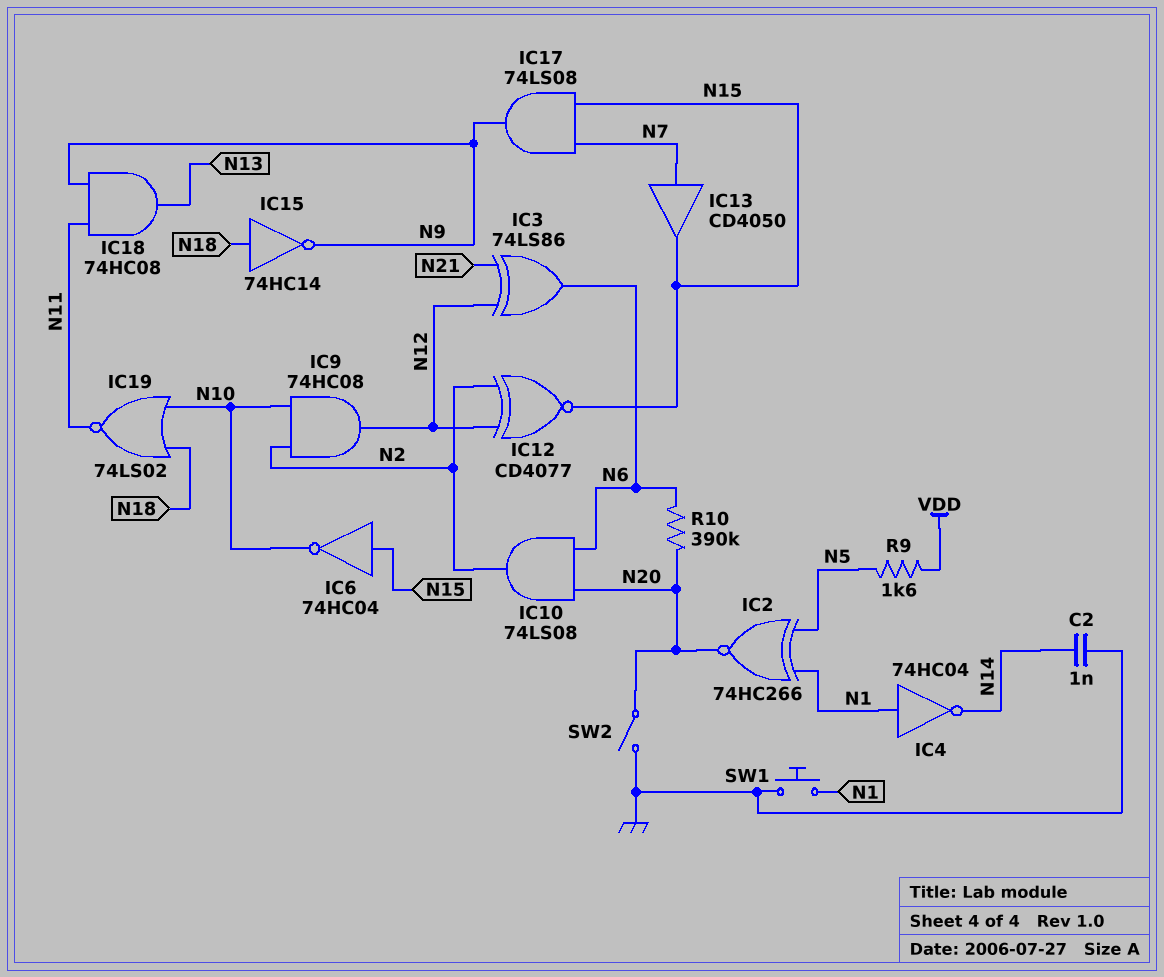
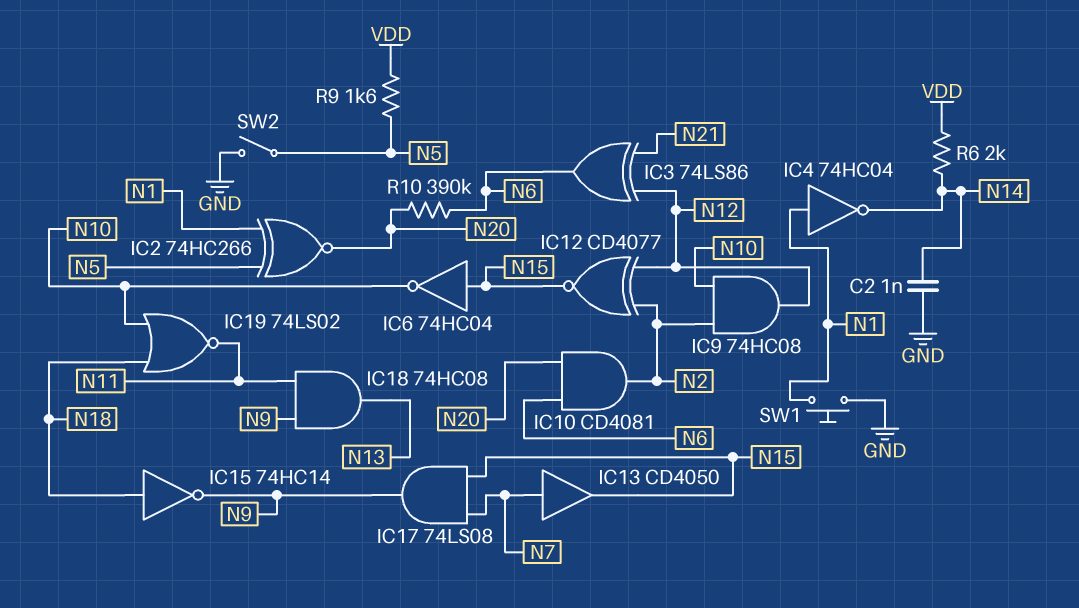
IC10: AND 74LS08 (in N6, in N20, out N2) -> AND CD4081 (in N6, in N20, out N2)
R6: none -> 2k (N14, VDD)
SW2: switch (GND, N20) -> switch (GND, N5)

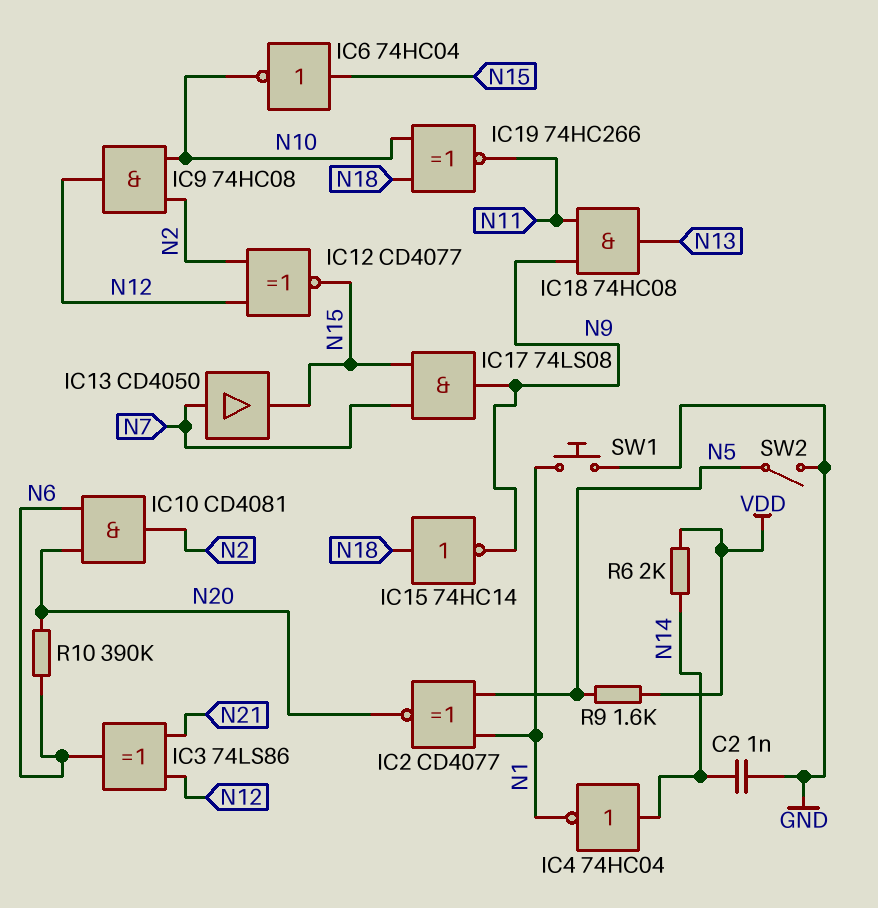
IC2: XNOR 74HC266 (in N1, in N5, out N20) -> XNOR CD4077 (in N1, in N5, out N20)
IC4: NOT 74HC04 (in N1, out N14) -> NOT 74HC04 (in N14, out N1)
IC19: NOR 74LS02 (in N10, in N18, out N11) -> XNOR 74HC266 (in N10, in N18, out N11)

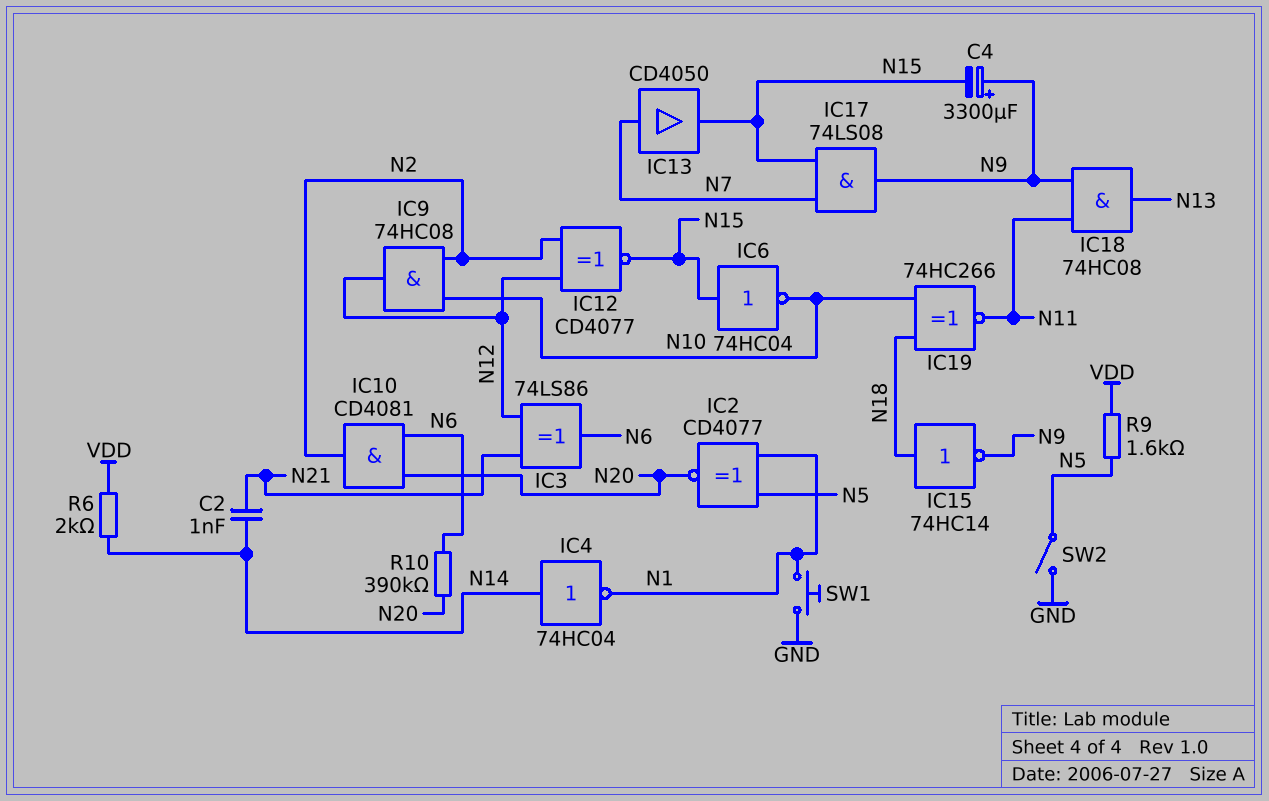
C2: 1nF (GND, N14) -> 1nF (N14, N21)
C4: none -> 3300uF (plus N9, minus N15)

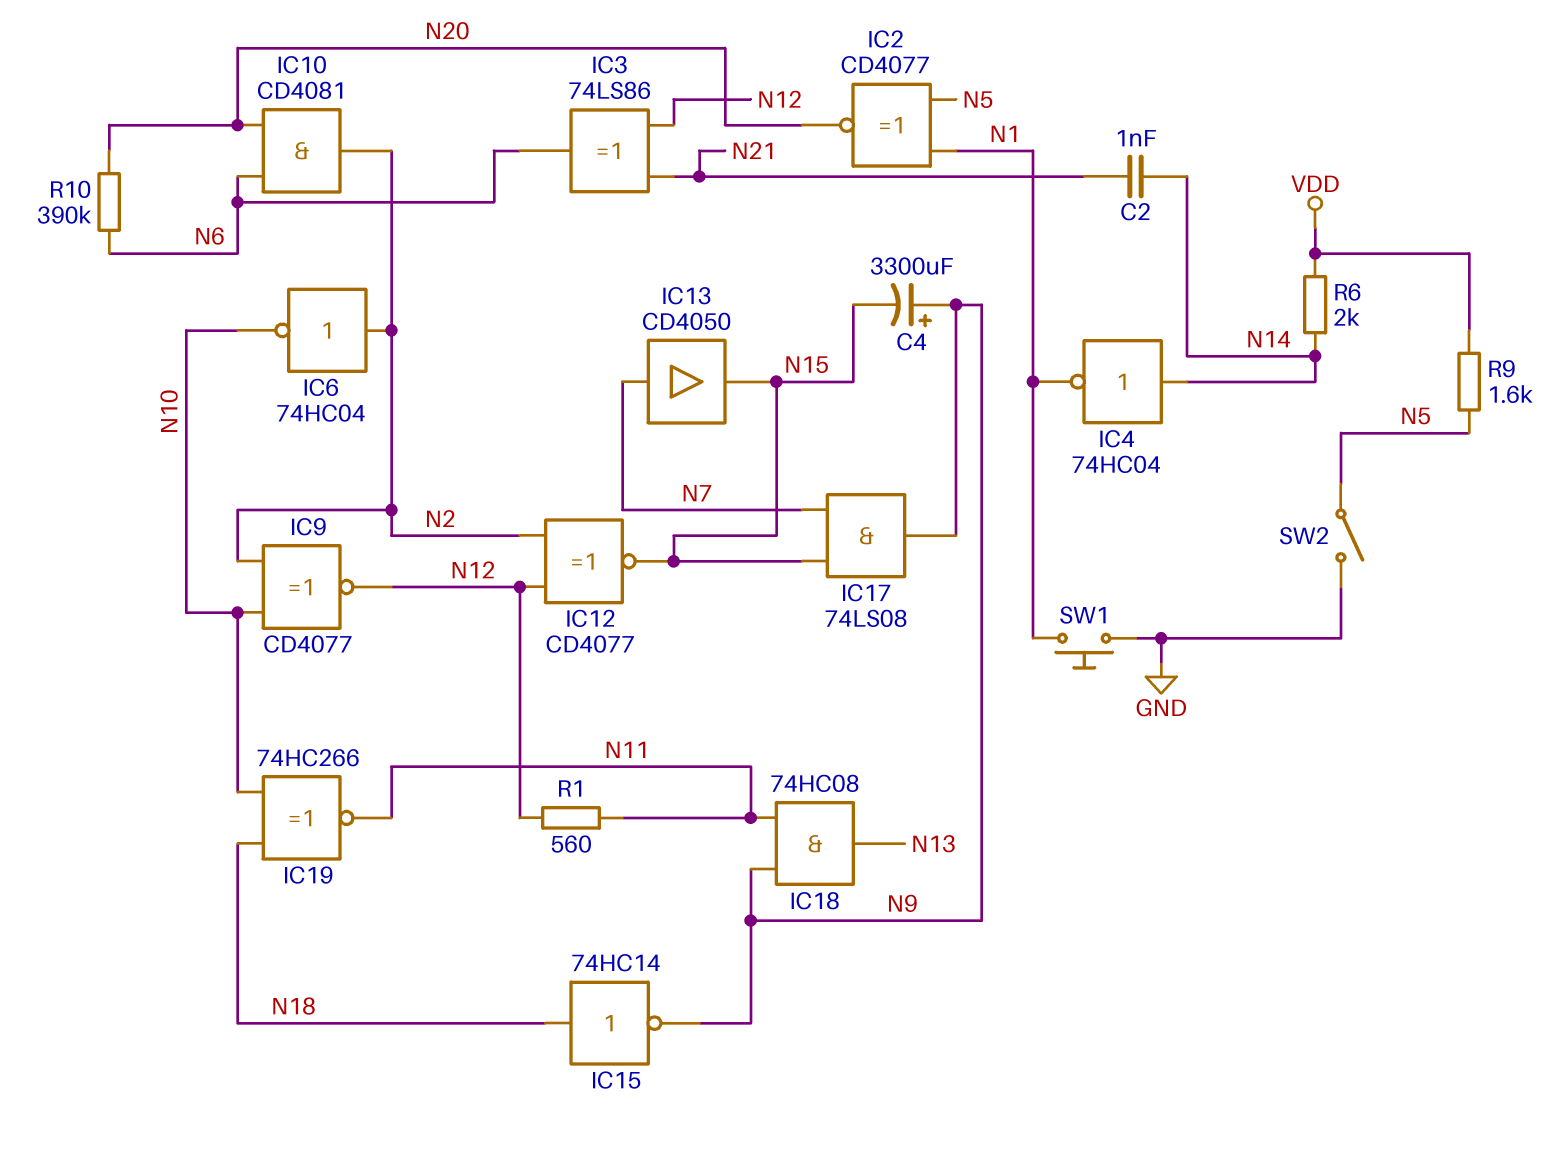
IC6: NOT 74HC04 (in N15, out N10) -> NOT 74HC04 (in N2, out N10)
IC9: AND 74HC08 (in N2, in N10, out N12) -> XNOR CD4077 (in N2, in N10, out N12)
R1: none -> 560 (N11, N12)

